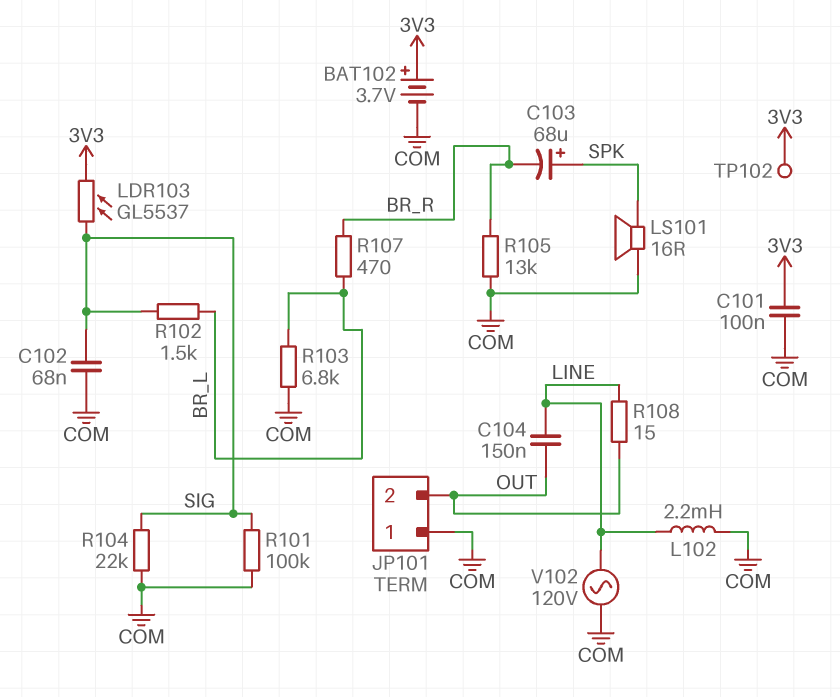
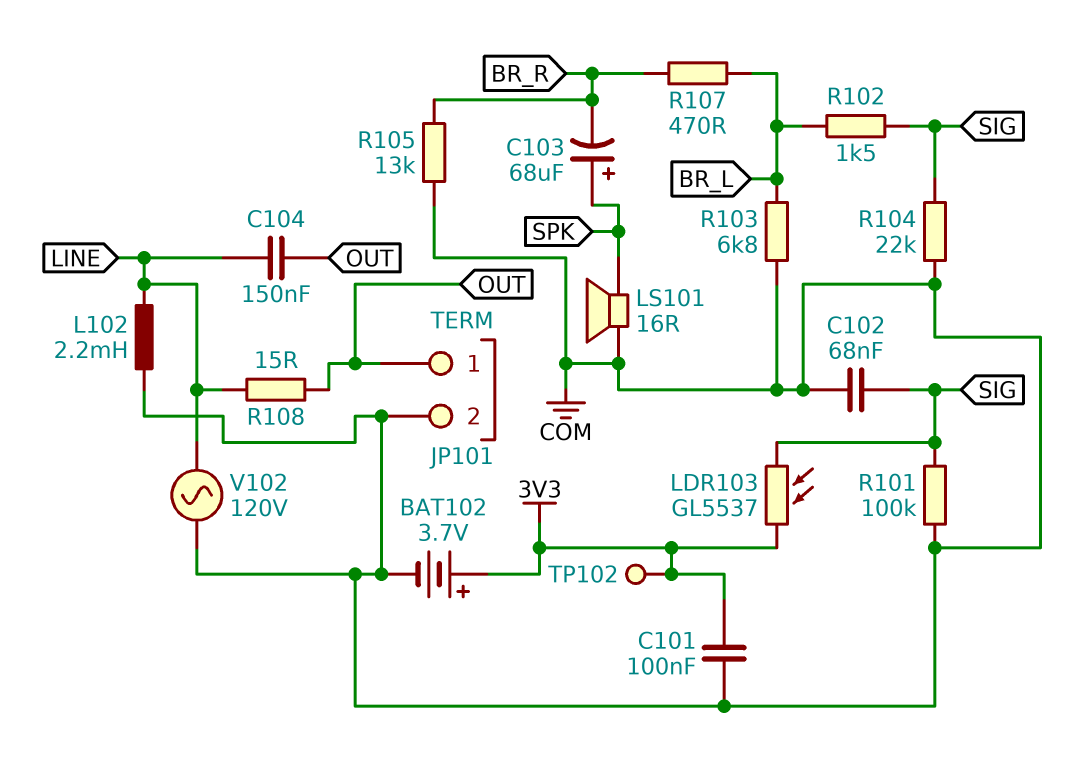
JP101 pin 1: COM -> OUT
JP101 pin 2: OUT -> COM

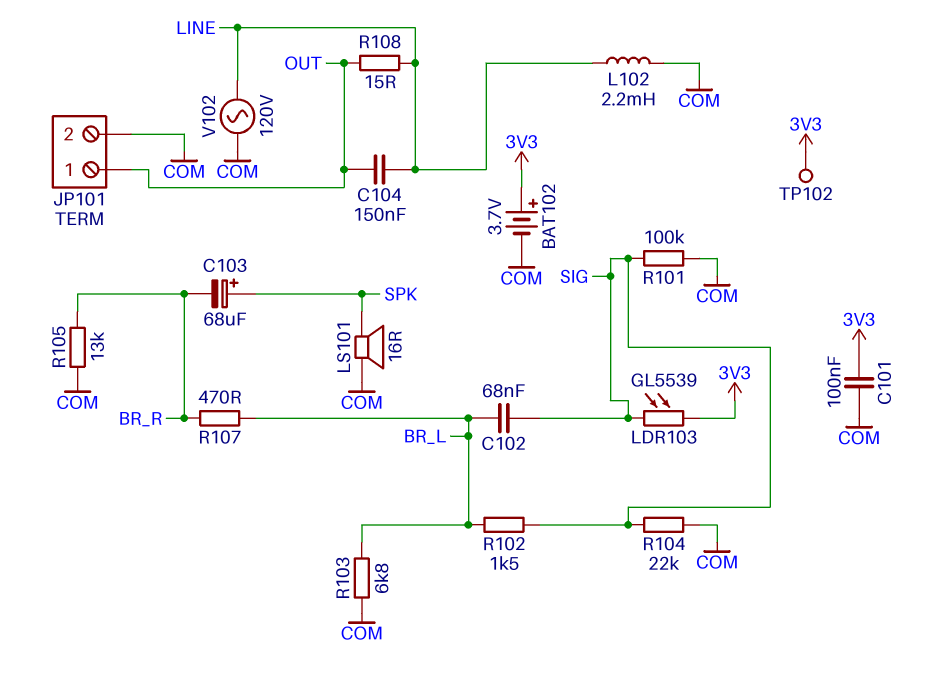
C102: 68nF (COM, SIG) -> 68nF (BR_L, SIG)
LDR103: GL5537 (3V3, SIG) -> GL5539 (3V3, SIG)

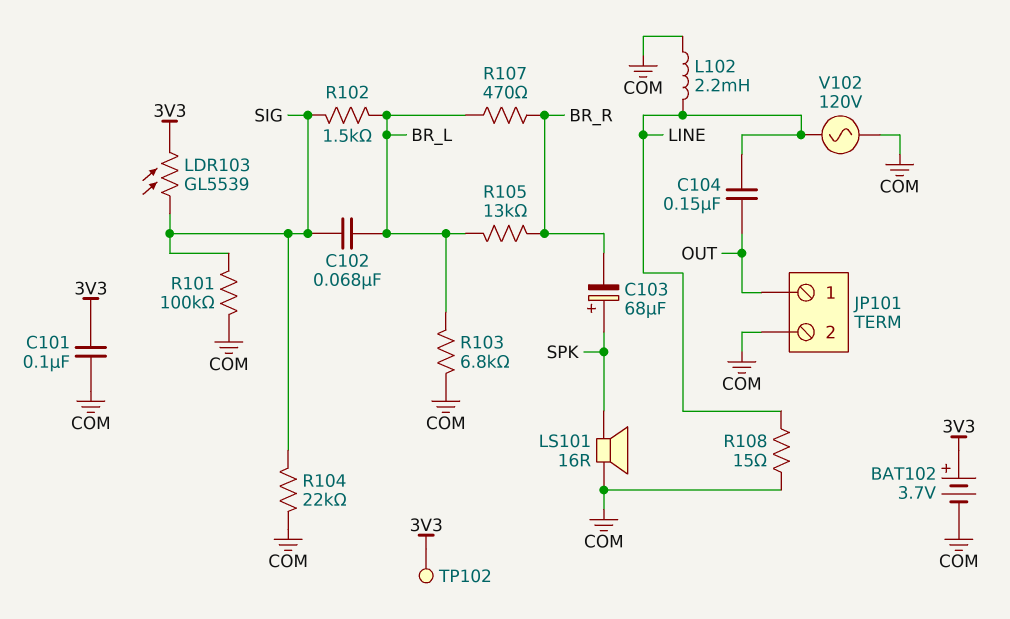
R105: 13k (BR_R, COM) -> 13k (BR_L, BR_R)
R108: 15 (LINE, OUT) -> 15 (COM, LINE)

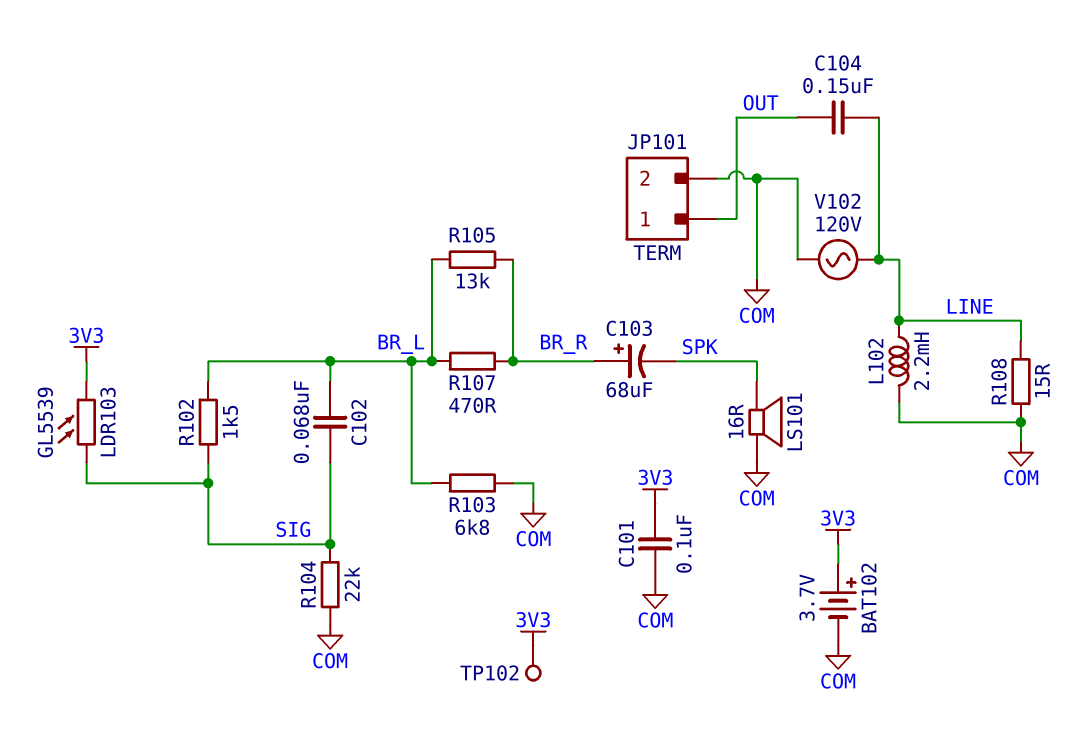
C103: 68uF (plus SPK, minus BR_R) -> 68uF (plus BR_R, minus SPK)
R101: 100k (COM, SIG) -> none

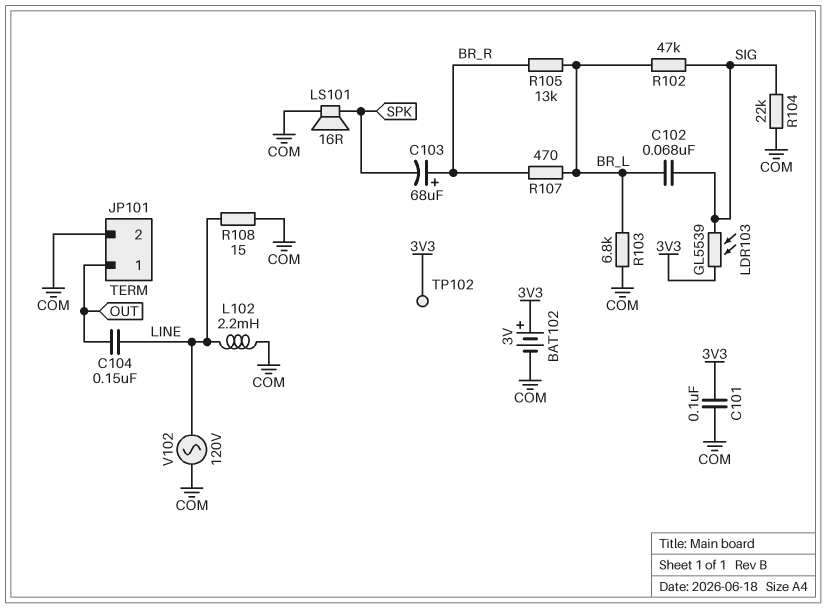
BAT102: 3.7V (plus 3V3, minus COM) -> 3V (plus 3V3, minus COM)
R102: 1.5k (BR_L, SIG) -> 47k (BR_L, SIG)

